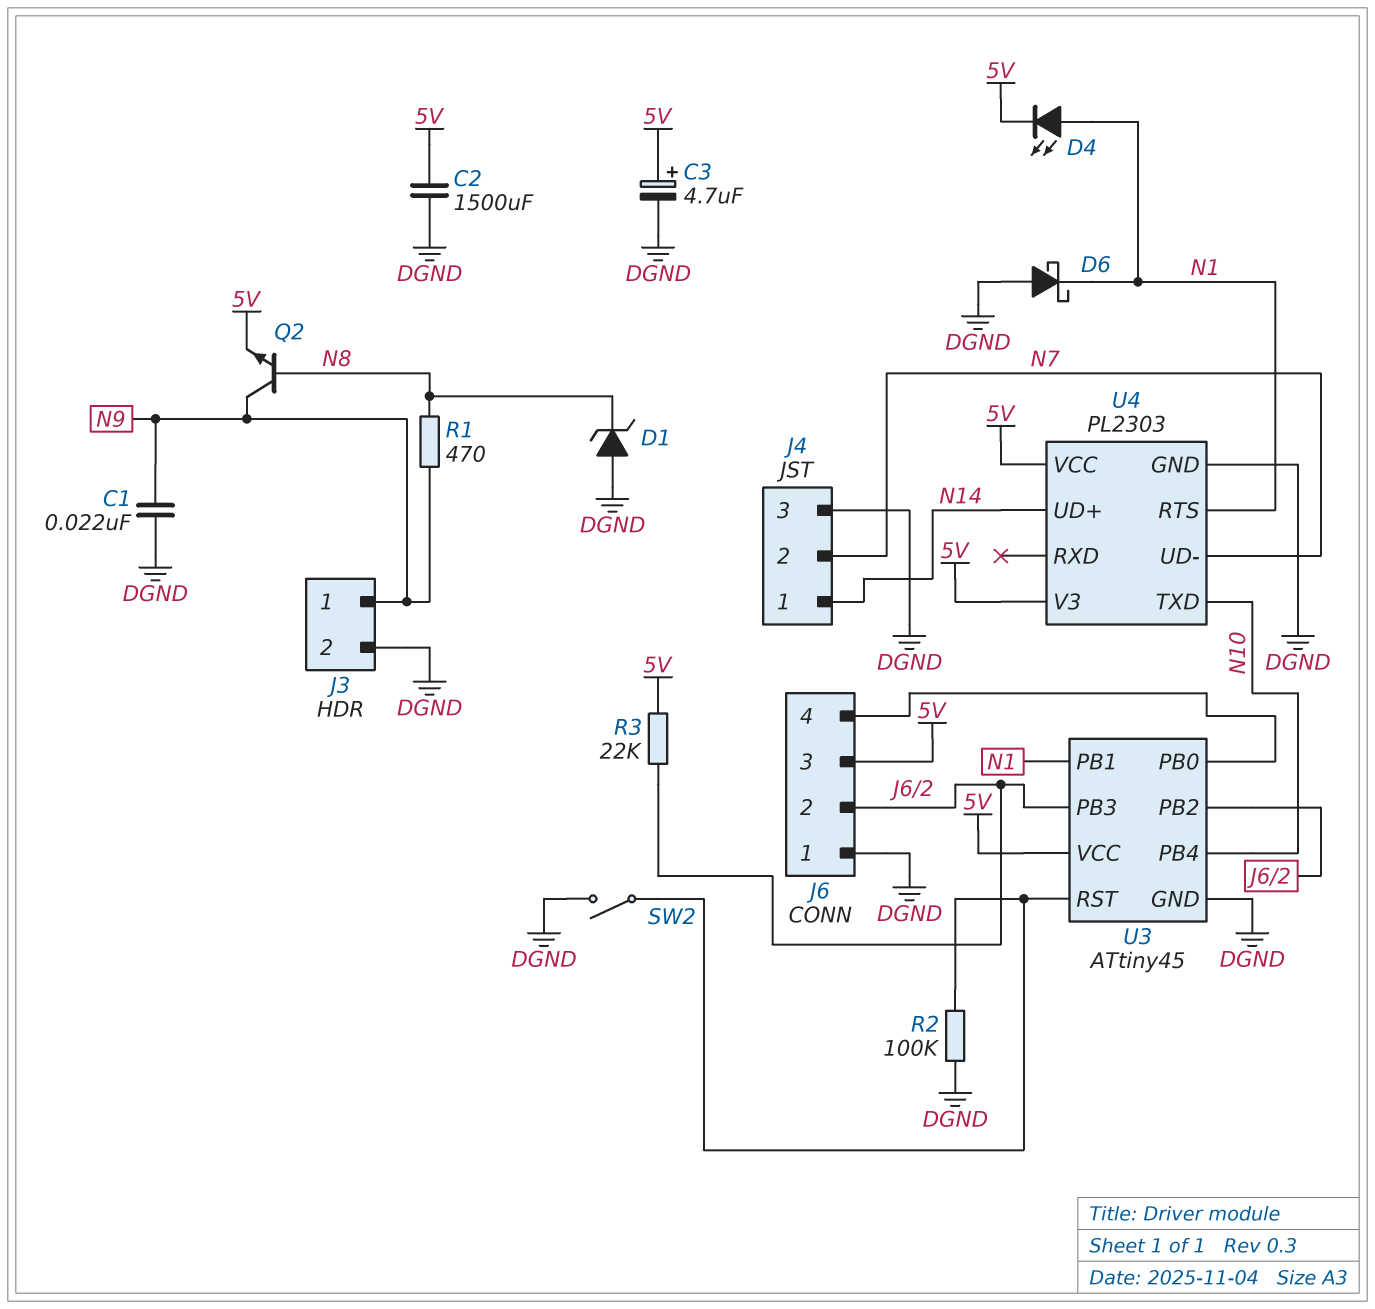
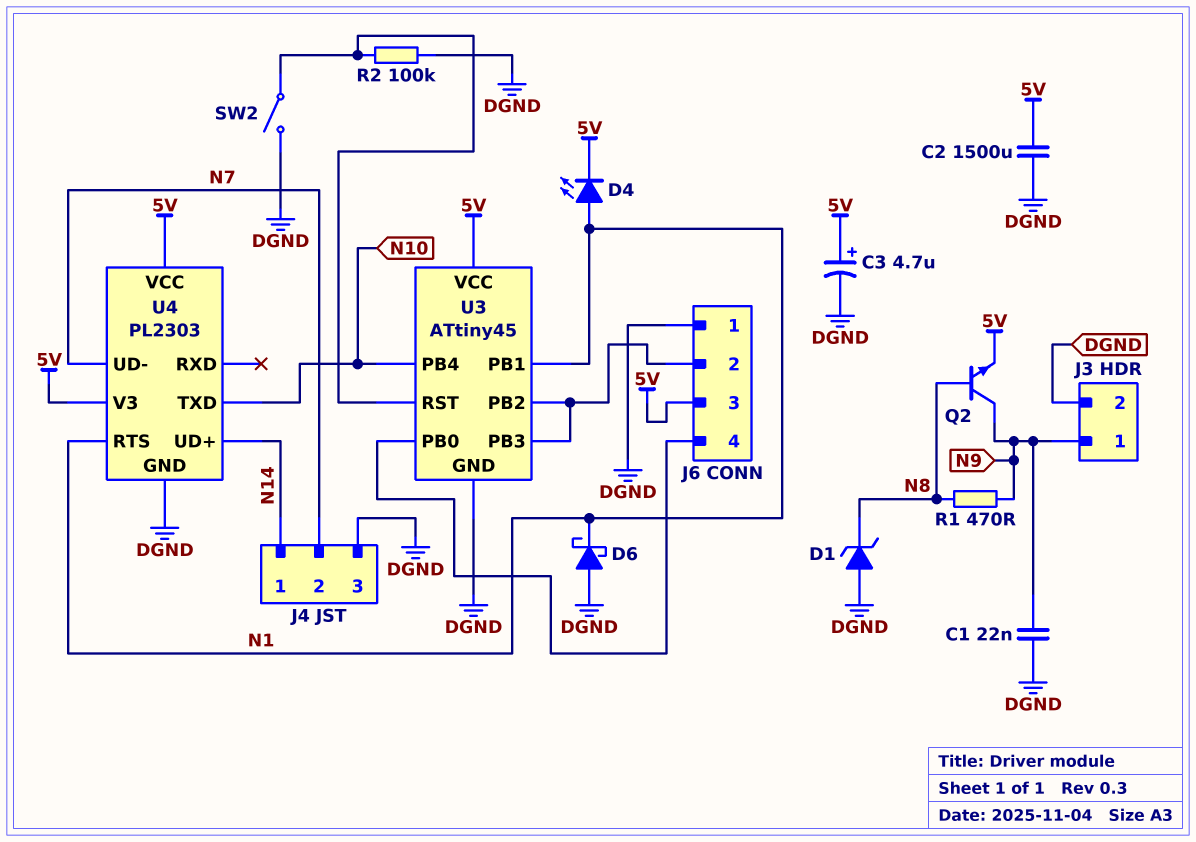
R3: 22k (5V, J6/2) -> none

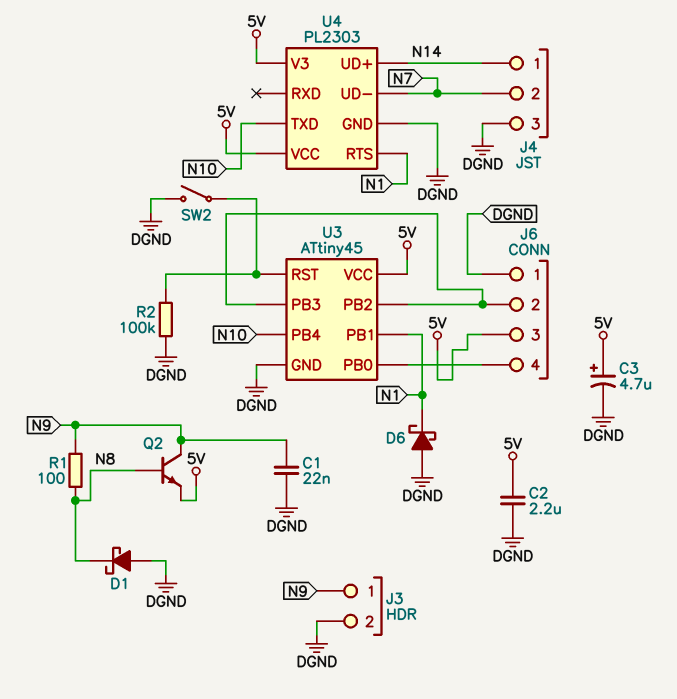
C2: 1500uF (5V, DGND) -> 2.2uF (5V, DGND)
D1: zener (A DGND, K N8) -> schottky (A DGND, K N8)
D4: LED (A N1, K 5V) -> none
R1: 470 (N8, N9) -> 100 (N8, N9)

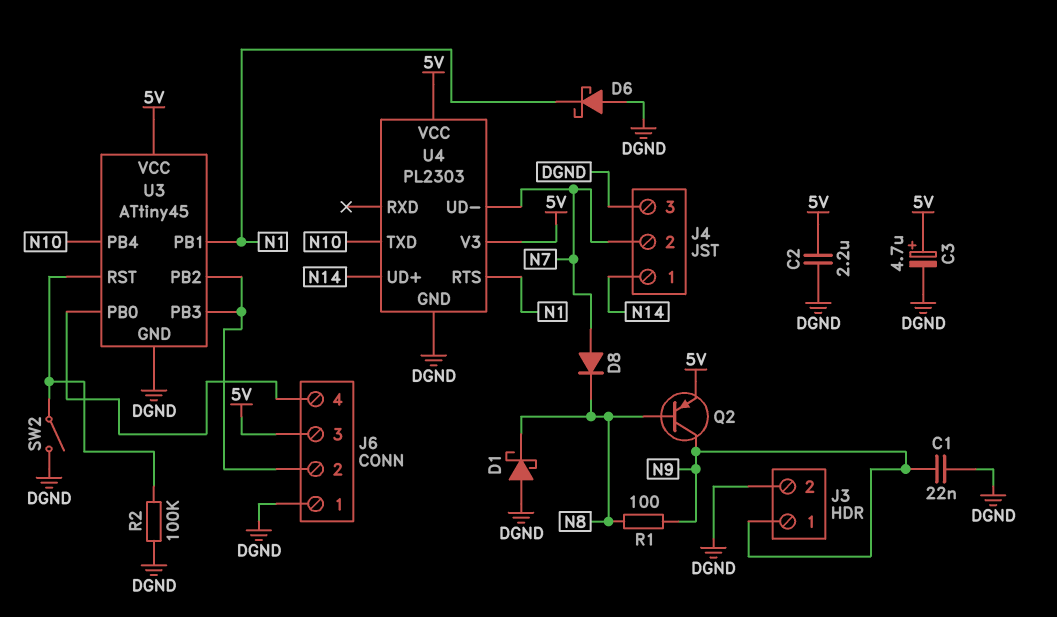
D8: none -> diode (A N7, K N8)
Q2: NPN (B N8, C N9, E 5V) -> PNP (B N8, C N9, E 5V)

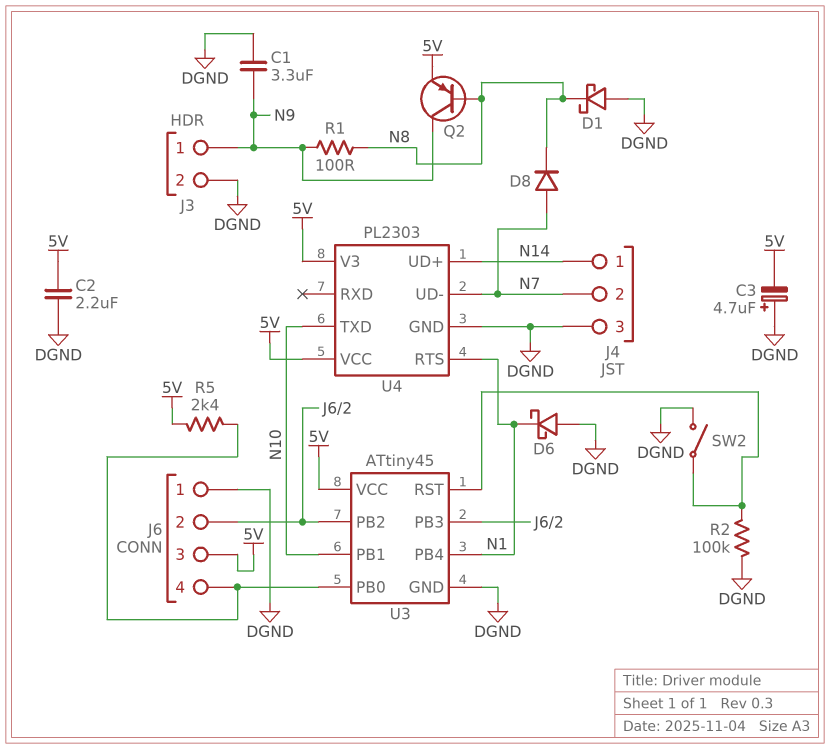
C1: 22nF (DGND, N9) -> 3.3uF (DGND, N9)
C3: 4.7uF (plus 5V, minus DGND) -> 4.7uF (plus DGND, minus 5V)
R5: none -> 2.4k (5V, J6/4)
U3 pin PB1: N1 -> N10
U3 pin PB4: N10 -> N1

